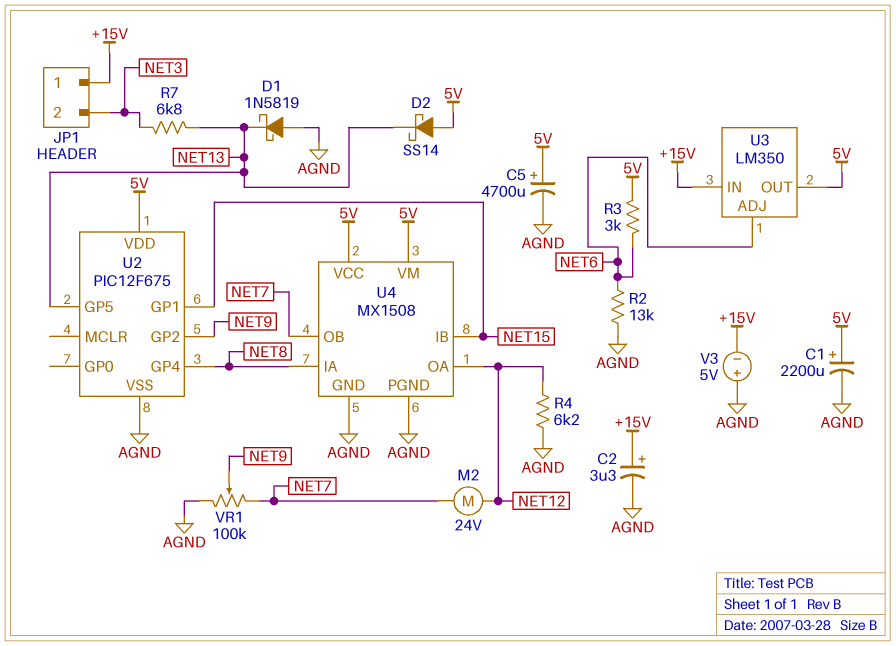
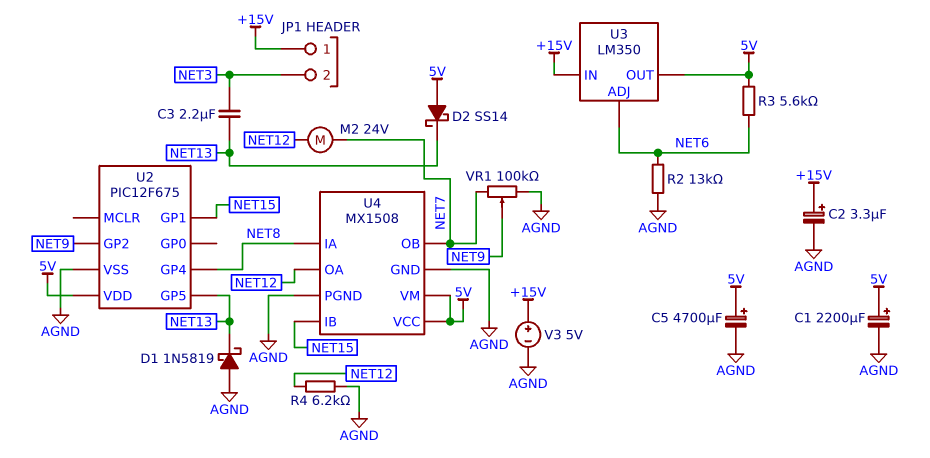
C3: none -> 2.2uF (NET3, NET13)
R3: 3k (5V, NET6) -> 5.6k (5V, NET6)
R7: 6.8k (NET3, NET13) -> none
V3: 5V (plus AGND, minus +15V) -> 5V (plus +15V, minus AGND)

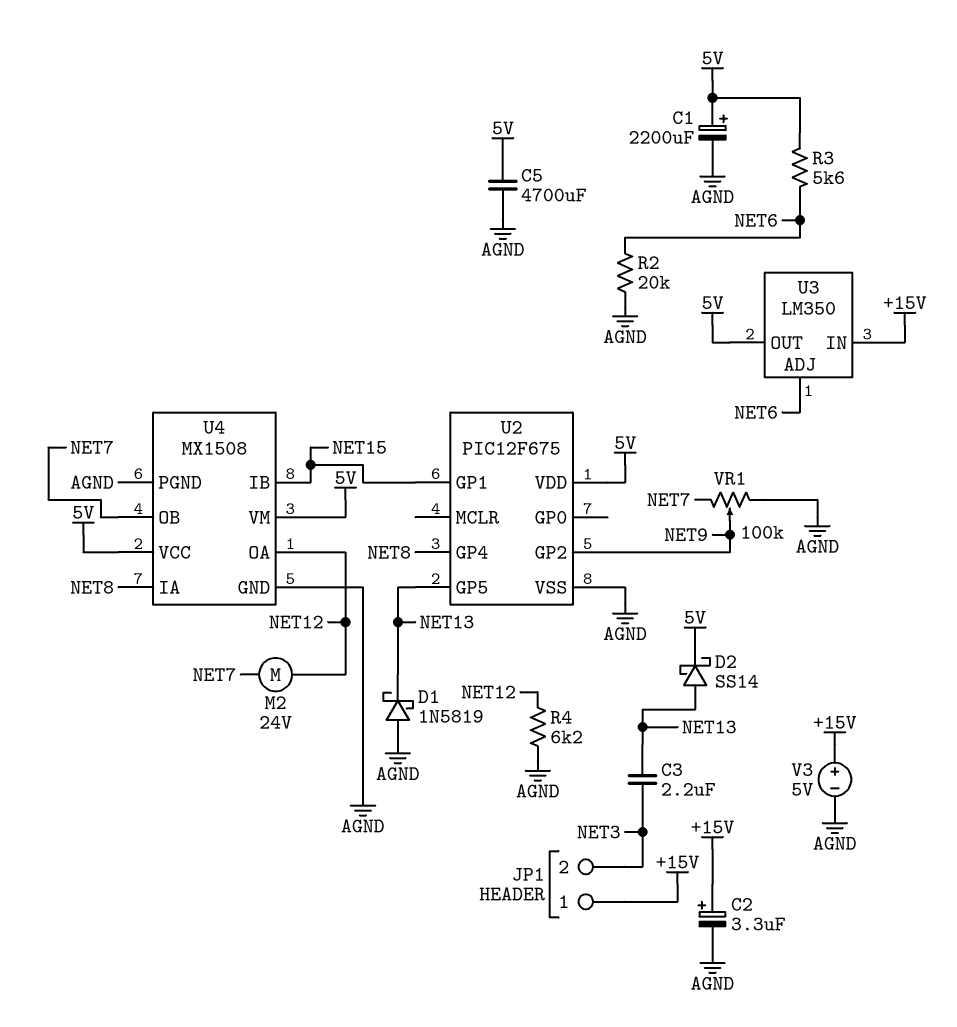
C5: 4700uF (plus 5V, minus AGND) -> 4700uF (5V, AGND)
D2: schottky SS14 (A 5V, K NET13) -> schottky SS14 (A NET13, K 5V)
R2: 13k (AGND, NET6) -> 20k (AGND, NET6)

